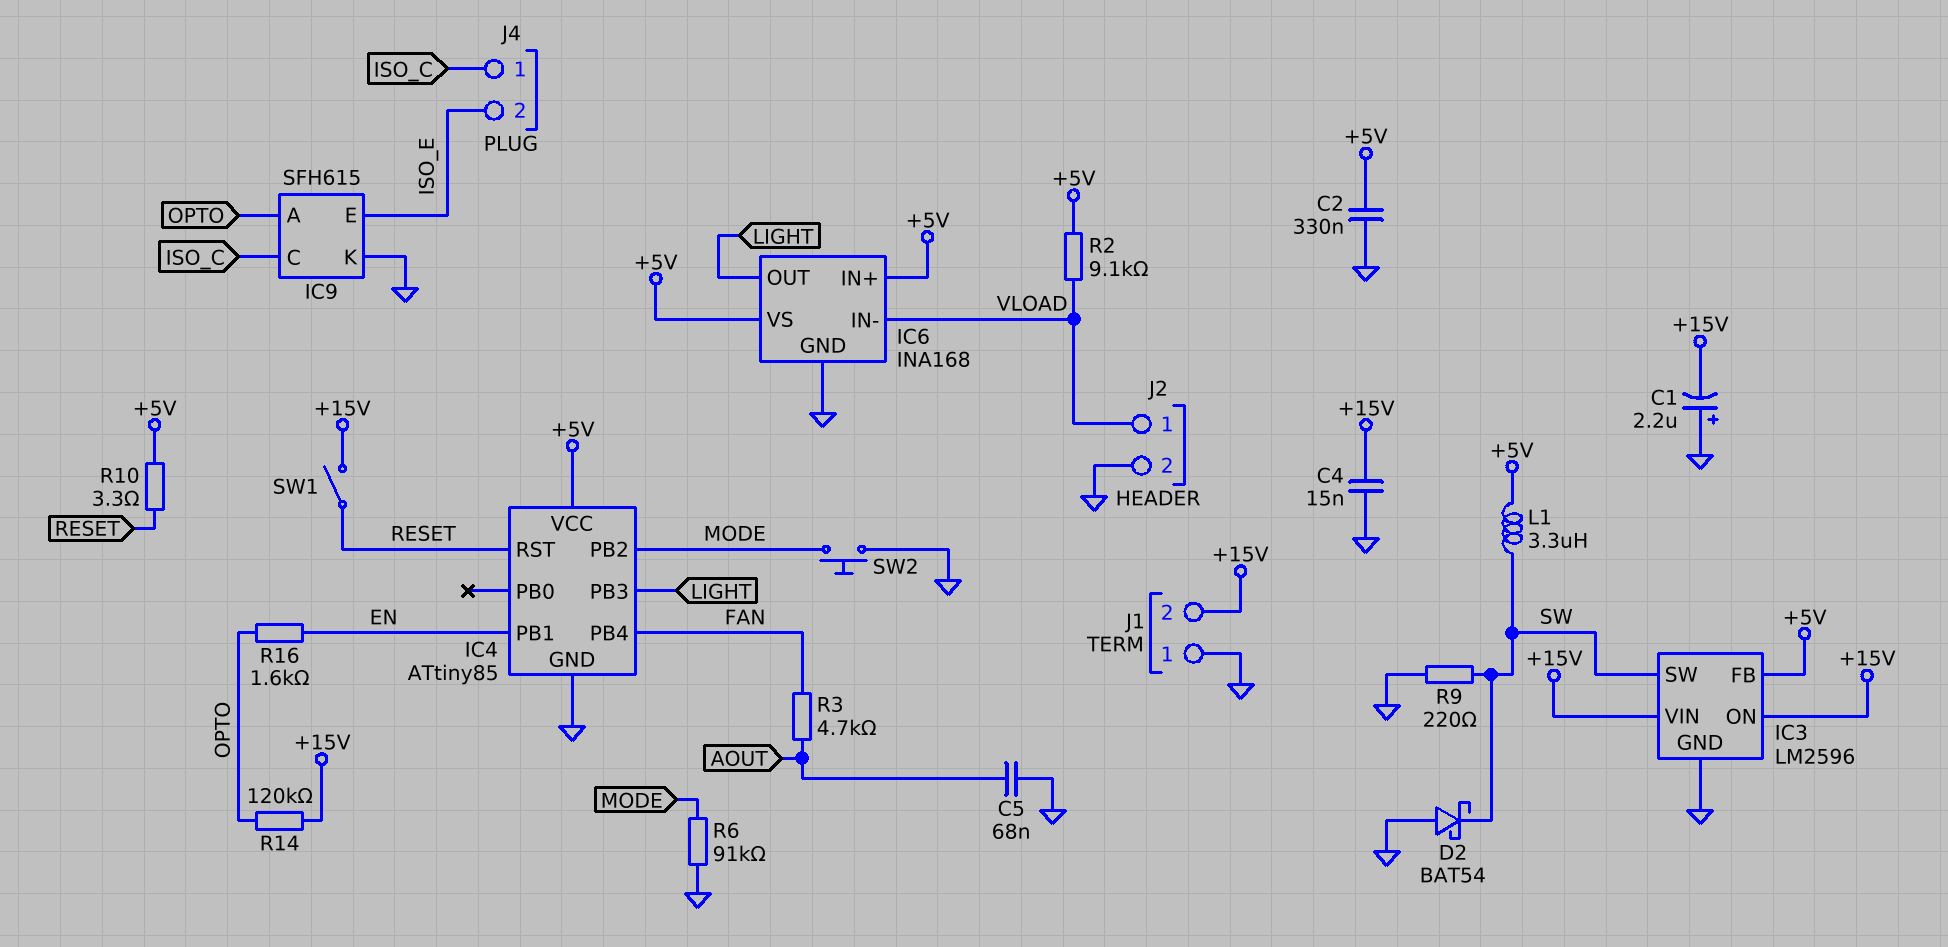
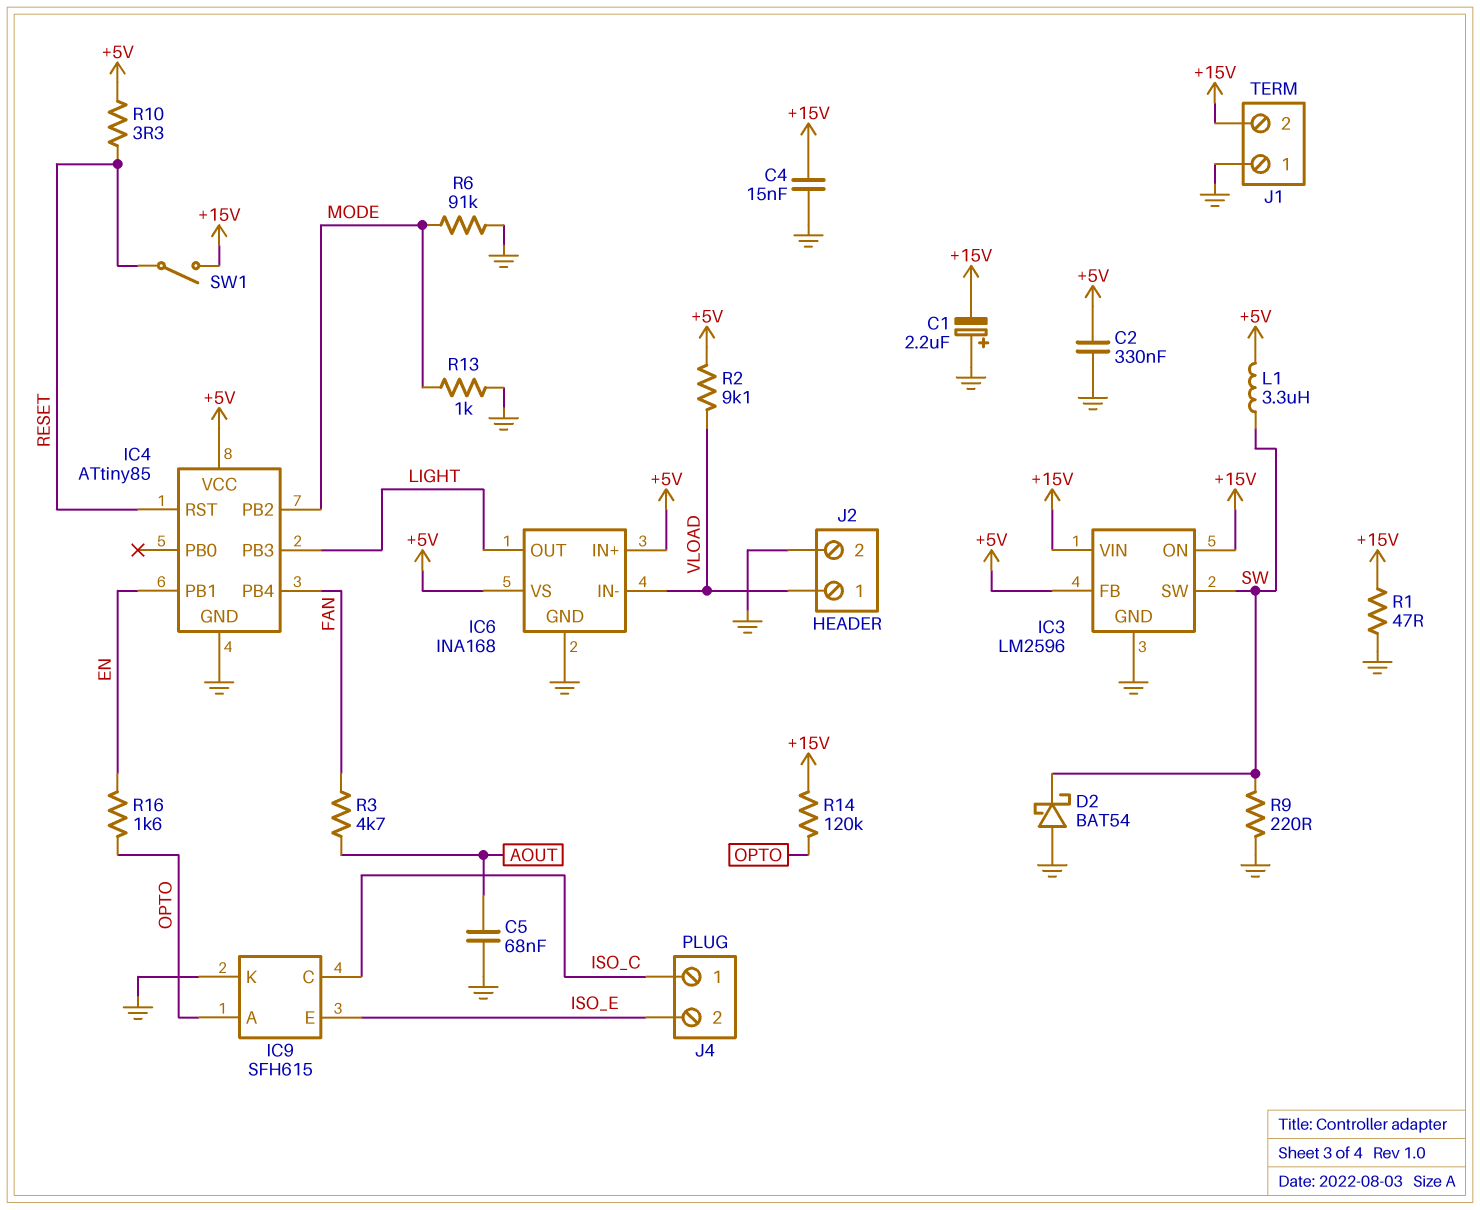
R1: none -> 47 (+15V, GND)
R13: none -> 1k (GND, MODE)
SW2: button (GND, MODE) -> none

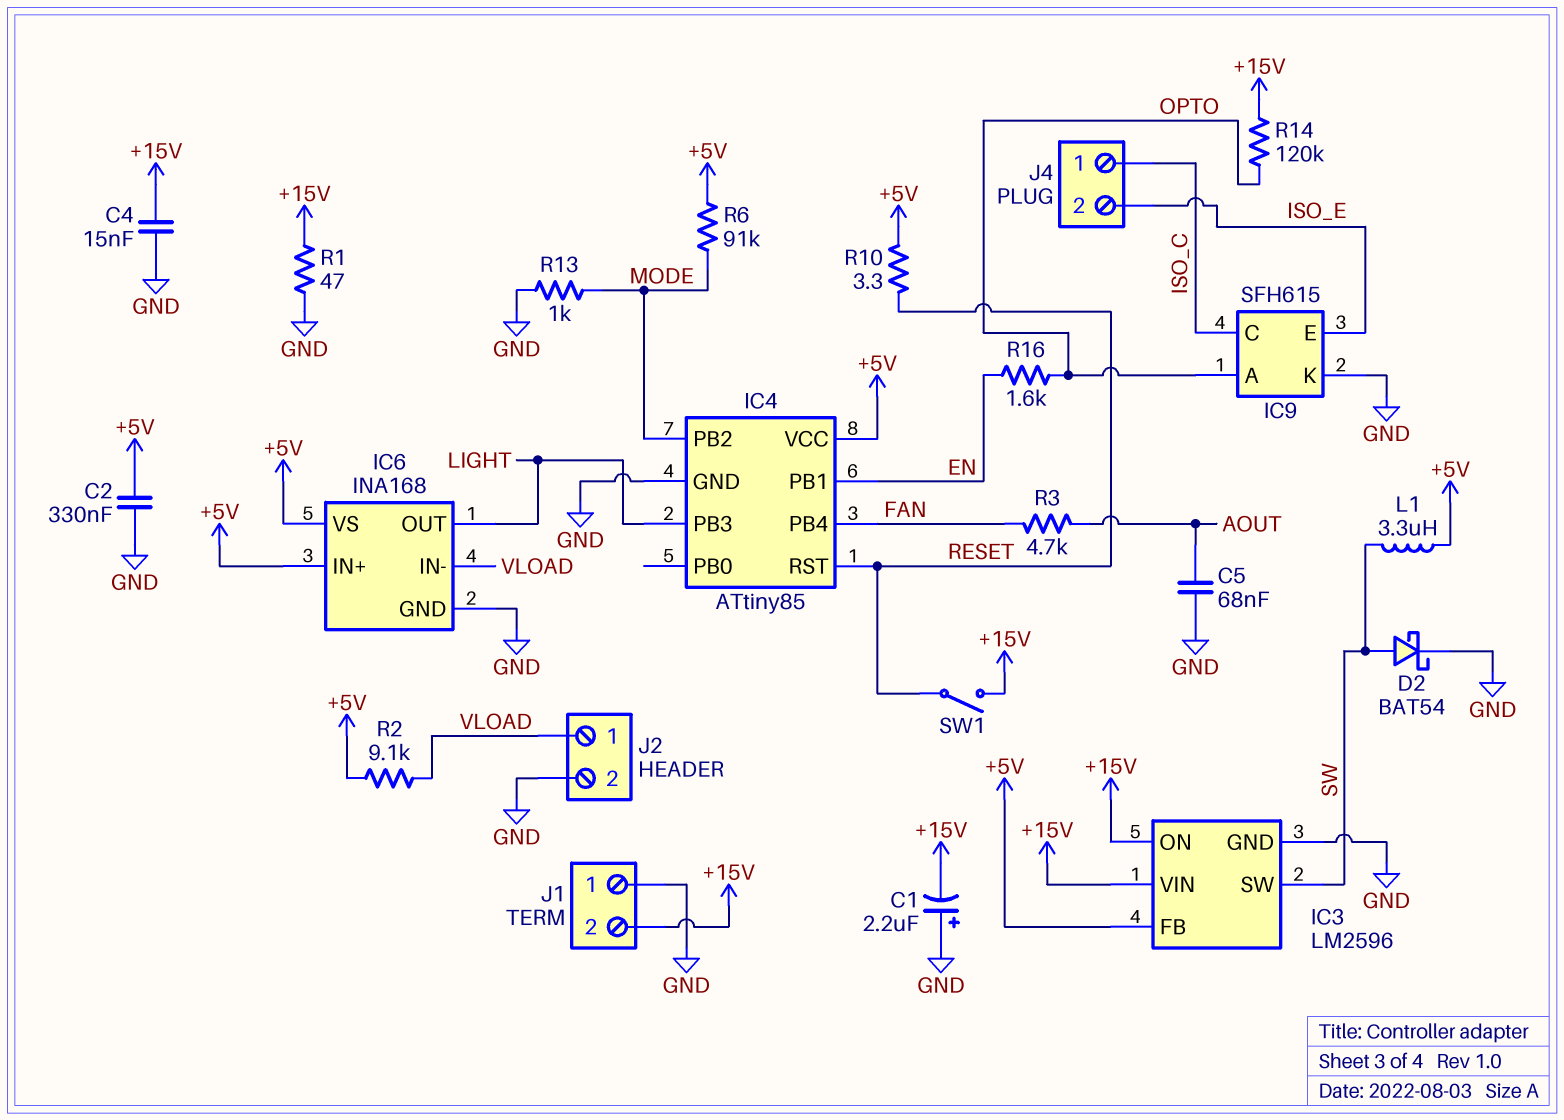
D2: schottky BAT54 (A GND, K SW) -> schottky BAT54 (A SW, K GND)
R6: 91k (GND, MODE) -> 91k (+5V, MODE)
R9: 220 (GND, SW) -> none

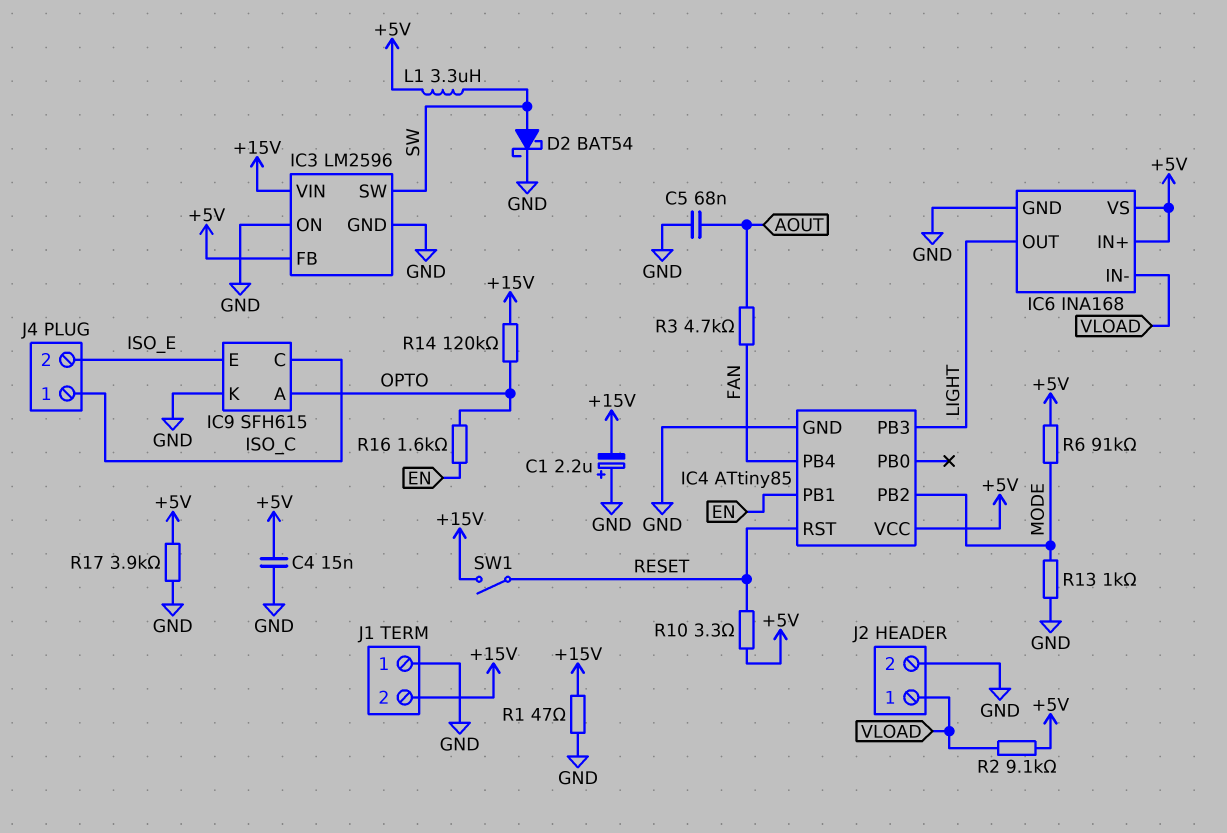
C2: 330nF (+5V, GND) -> none
C4: 15nF (+15V, GND) -> 15nF (+5V, GND)
IC3 pin ON: +15V -> GND
R17: none -> 3.9k (+5V, GND)

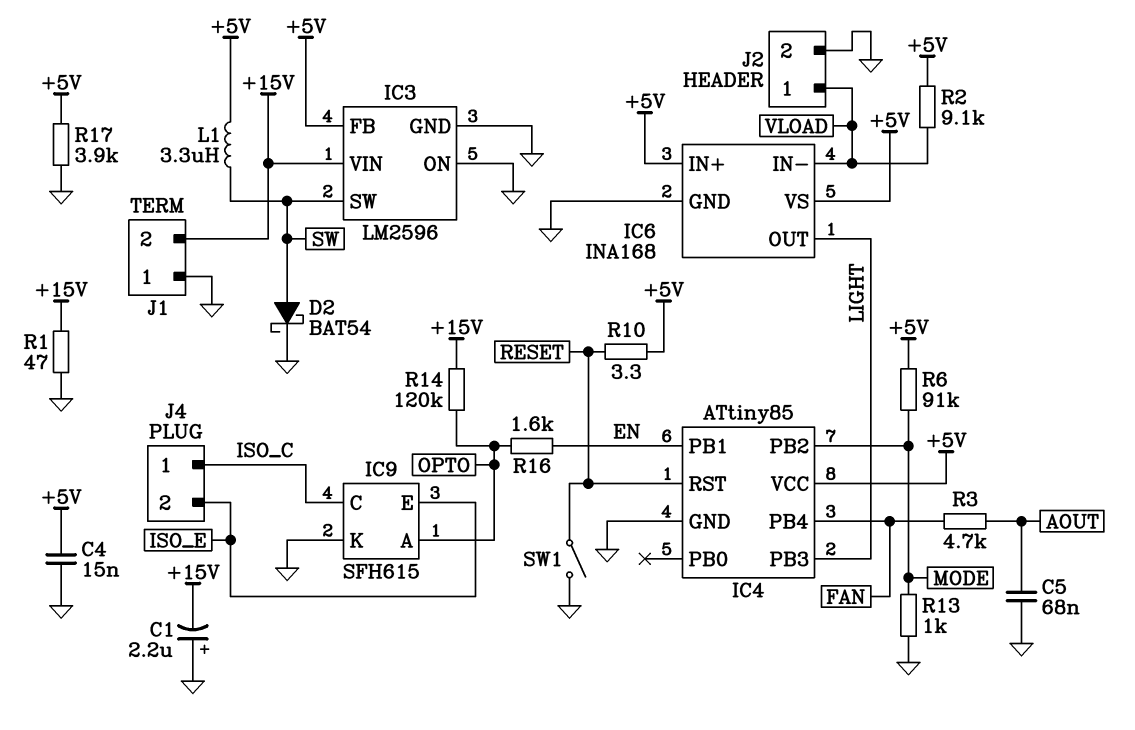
SW1: switch (+15V, RESET) -> switch (GND, RESET)

